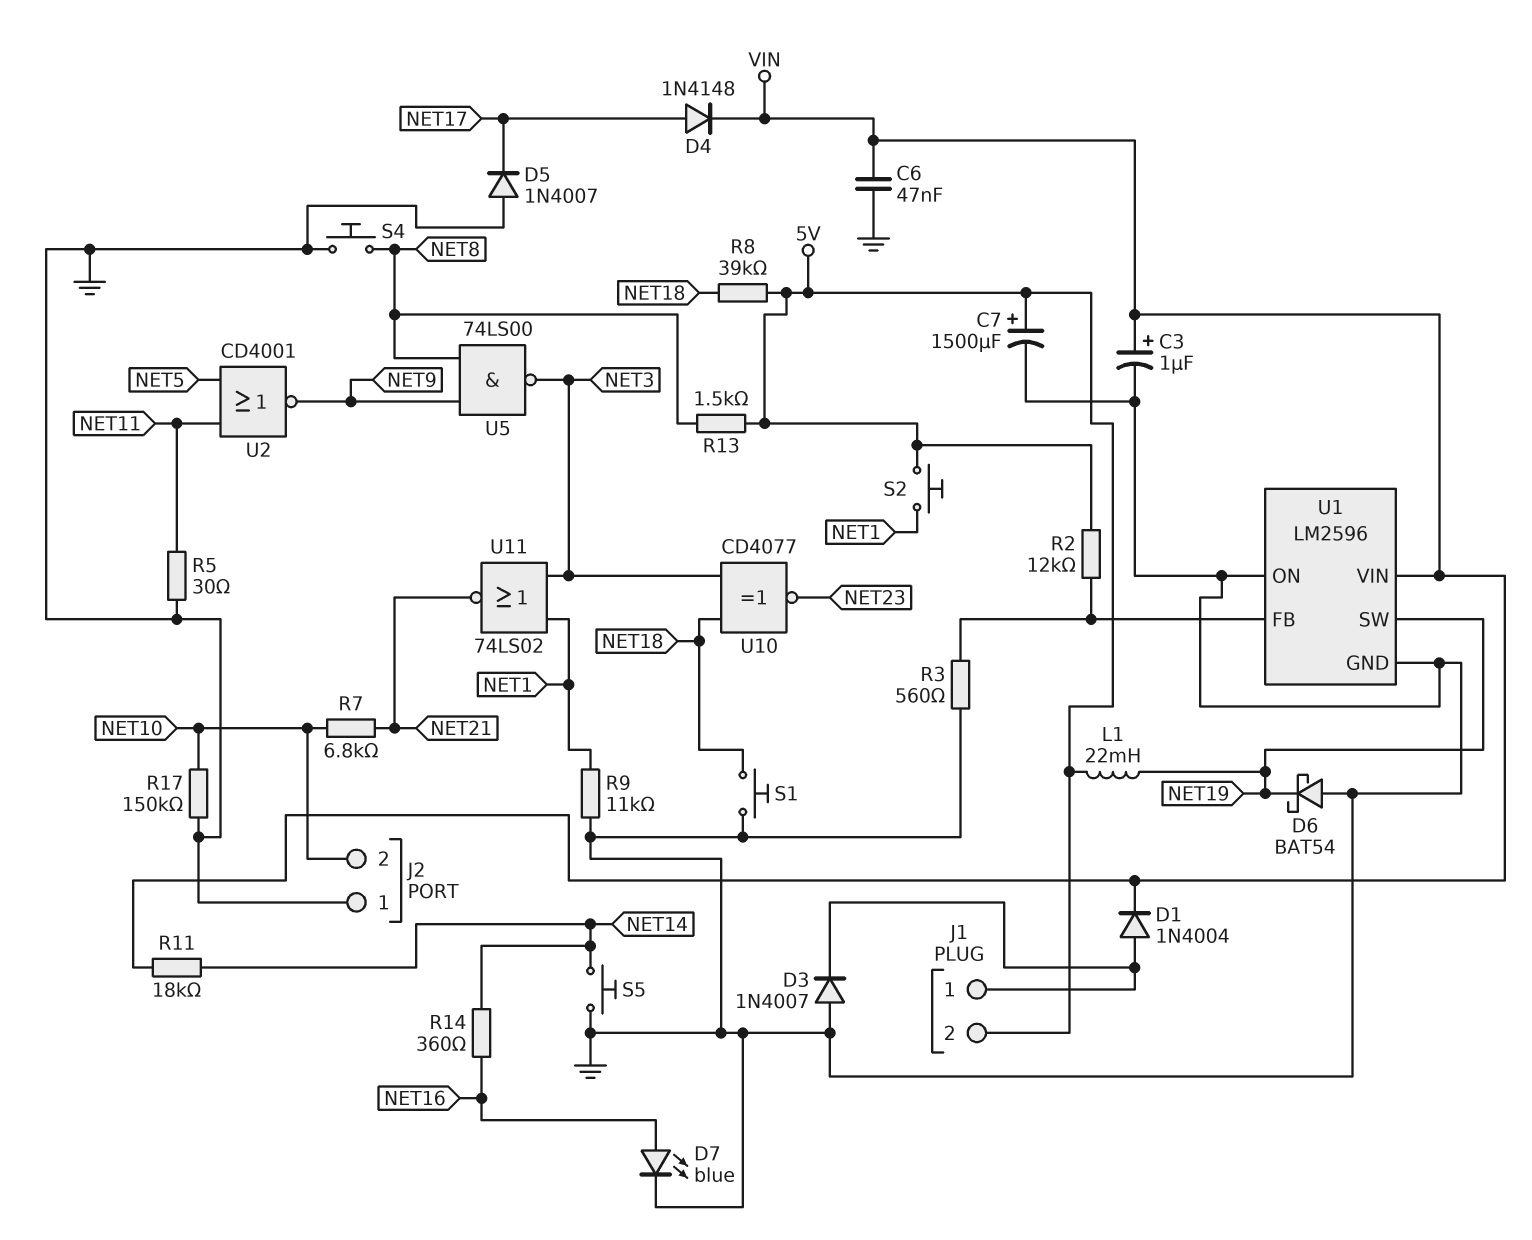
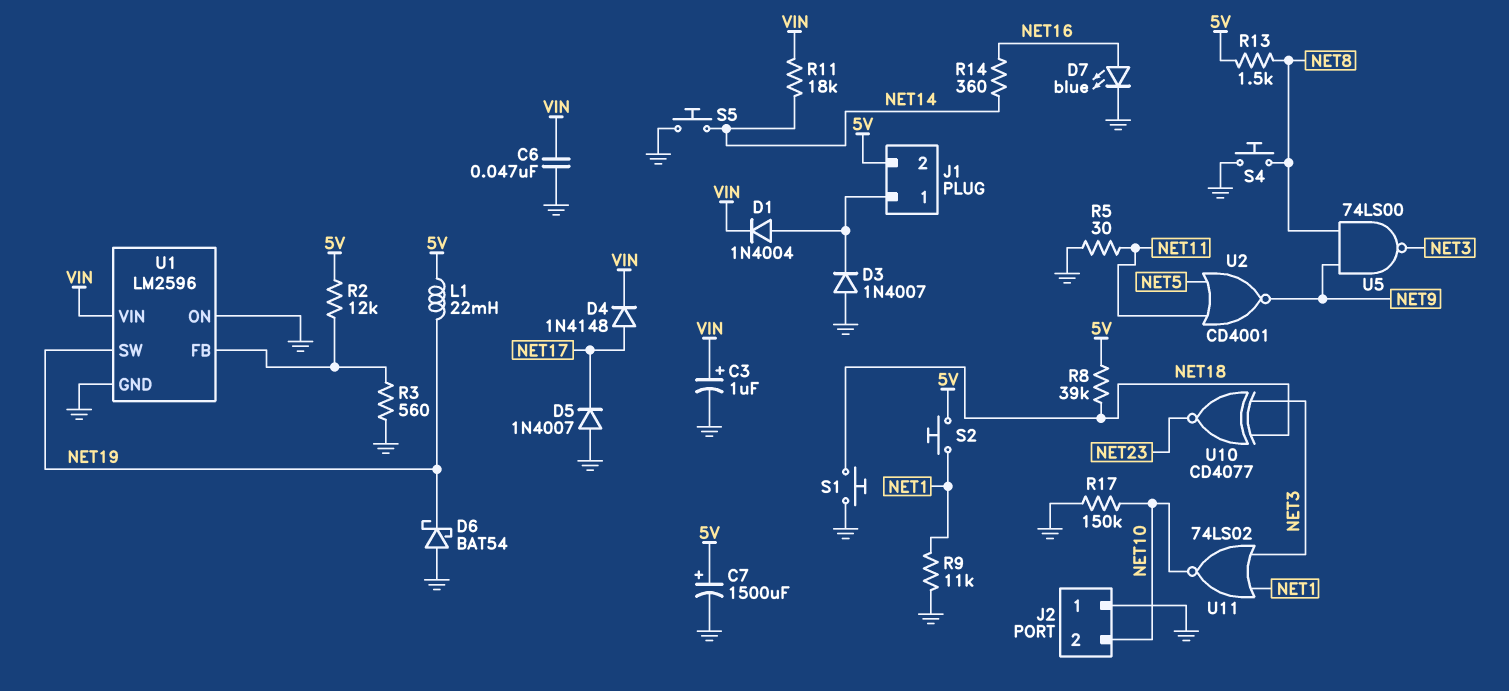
R7: 6.8k (NET10, NET21) -> none
U11: NOR 74LS02 (in NET1, in NET3, out NET21) -> NOR 74LS02 (in NET1, in NET3, out NET10)

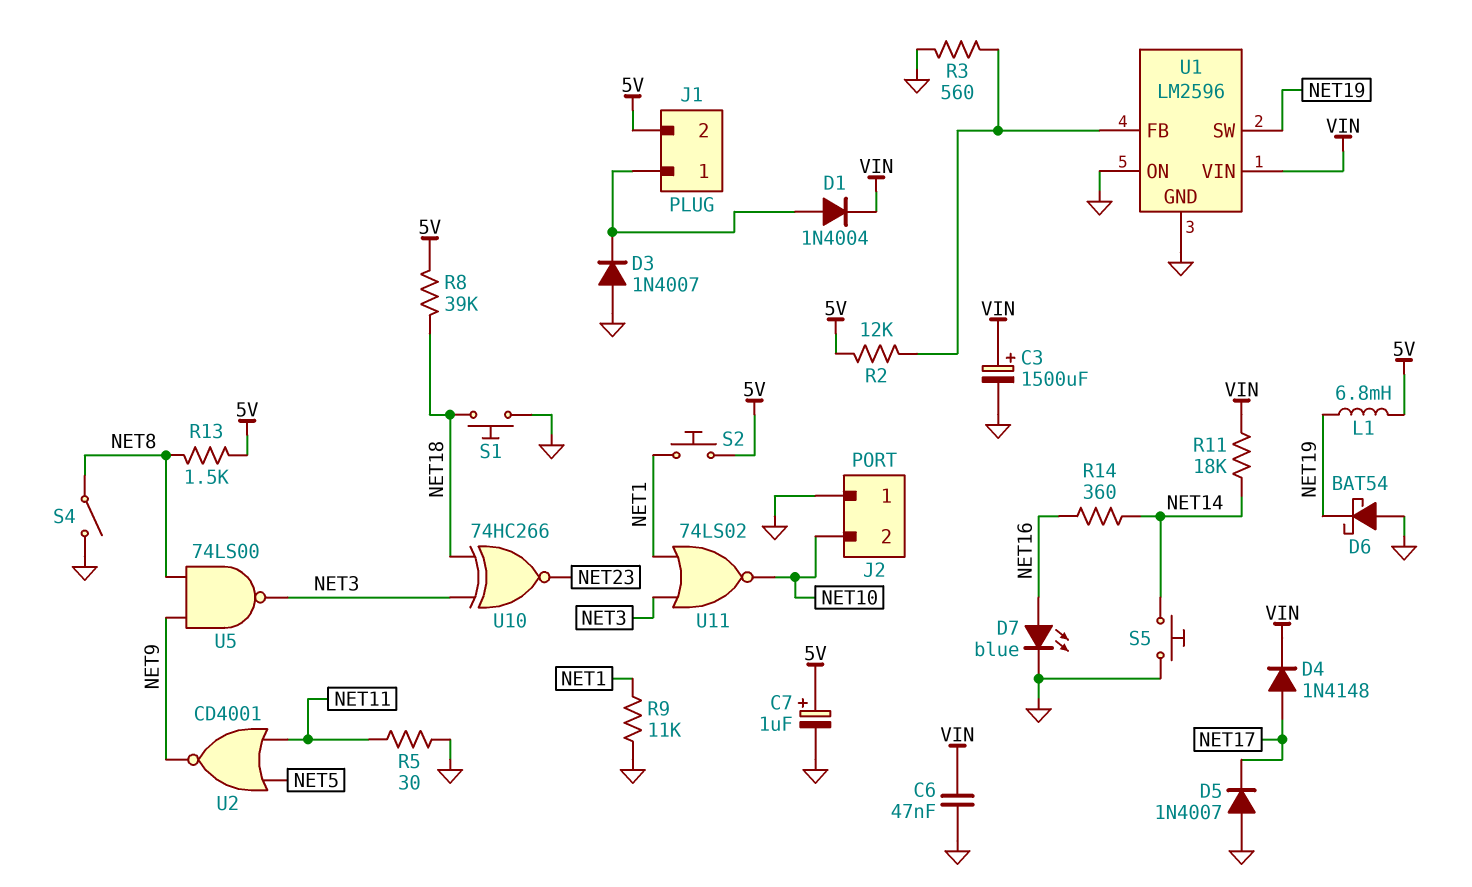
C3: 1uF (plus VIN, minus GND) -> 1500uF (plus VIN, minus GND)
C7: 1500uF (plus 5V, minus GND) -> 1uF (plus 5V, minus GND)
L1: 22mH (5V, NET19) -> 6.8mH (5V, NET19)
R17: 150k (GND, NET10) -> none
S4: button (GND, NET8) -> switch (GND, NET8)
U10: XNOR CD4077 (in NET3, in NET18, out NET23) -> XNOR 74HC266 (in NET3, in NET18, out NET23)

